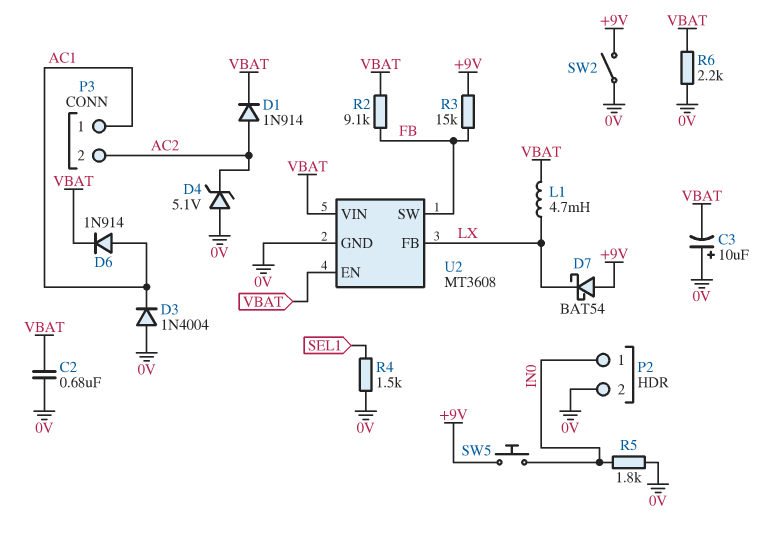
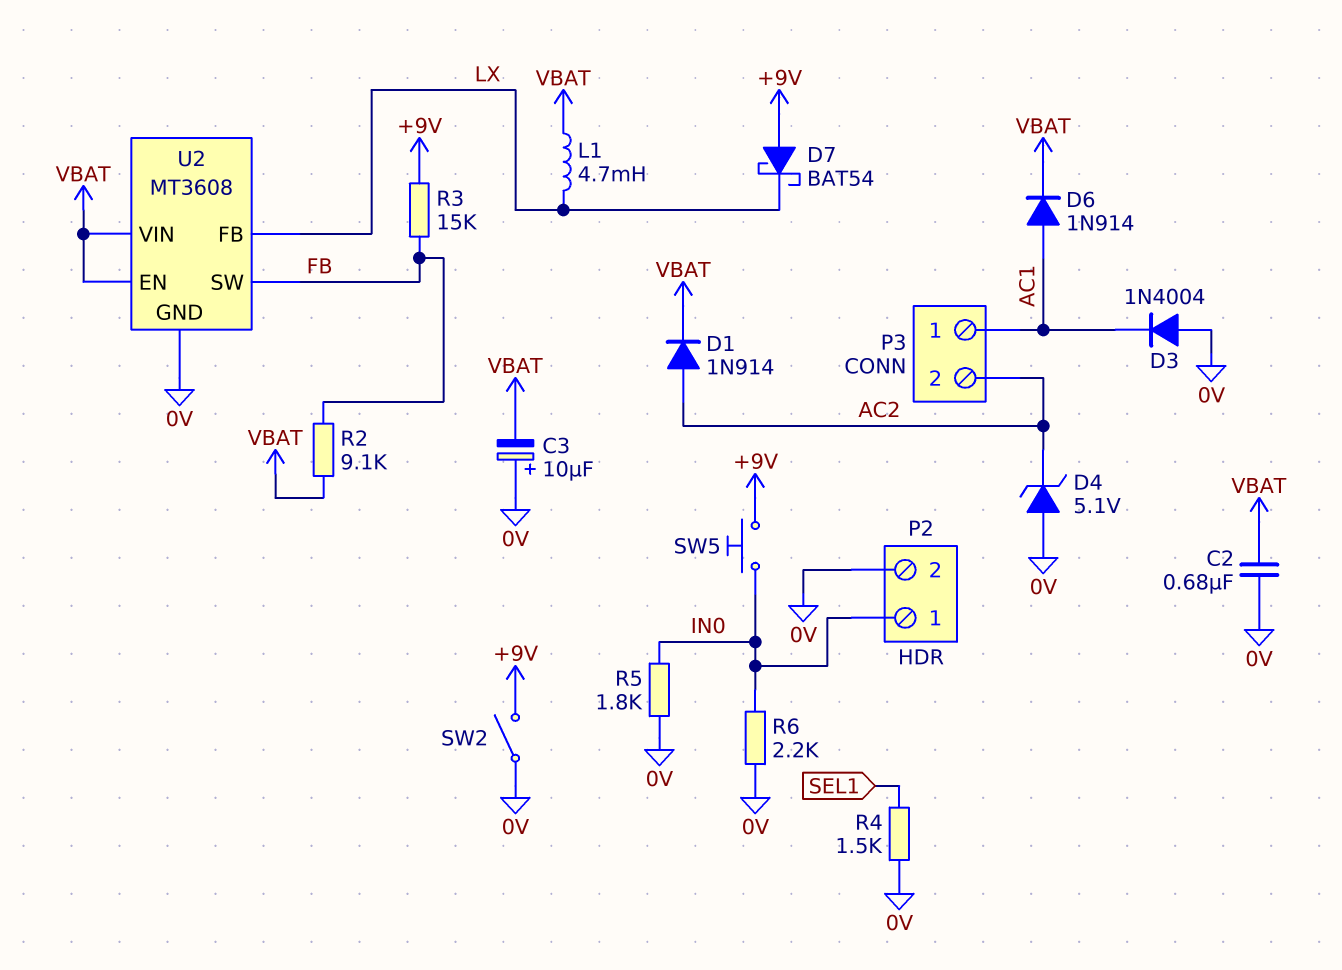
R6: 2.2k (0V, VBAT) -> 2.2k (0V, IN0)

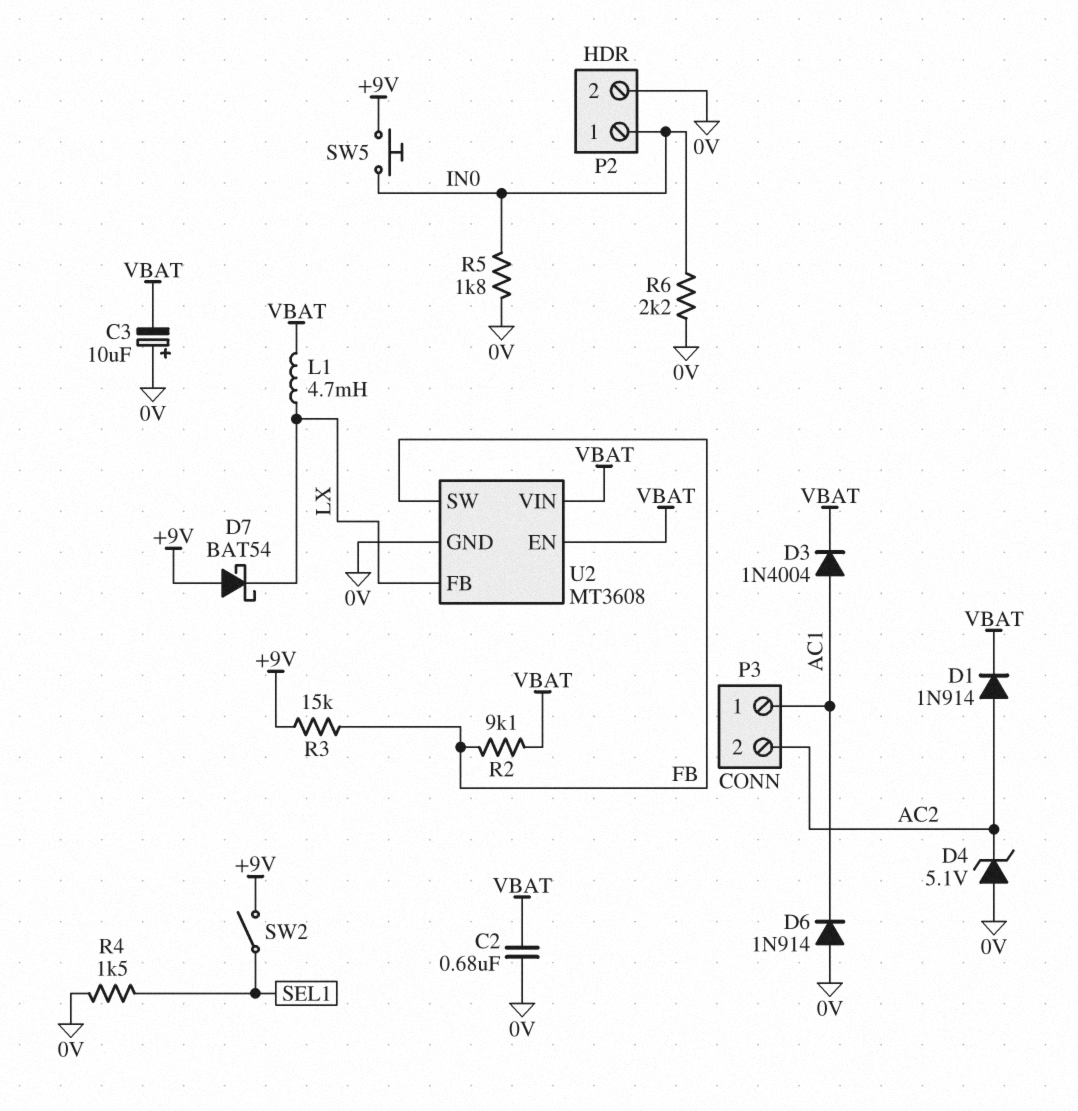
D3: diode 1N4004 (A 0V, K AC1) -> diode 1N4004 (A AC1, K VBAT)
D6: diode 1N914 (A AC1, K VBAT) -> diode 1N914 (A 0V, K AC1)
SW2: switch (+9V, 0V) -> switch (+9V, SEL1)

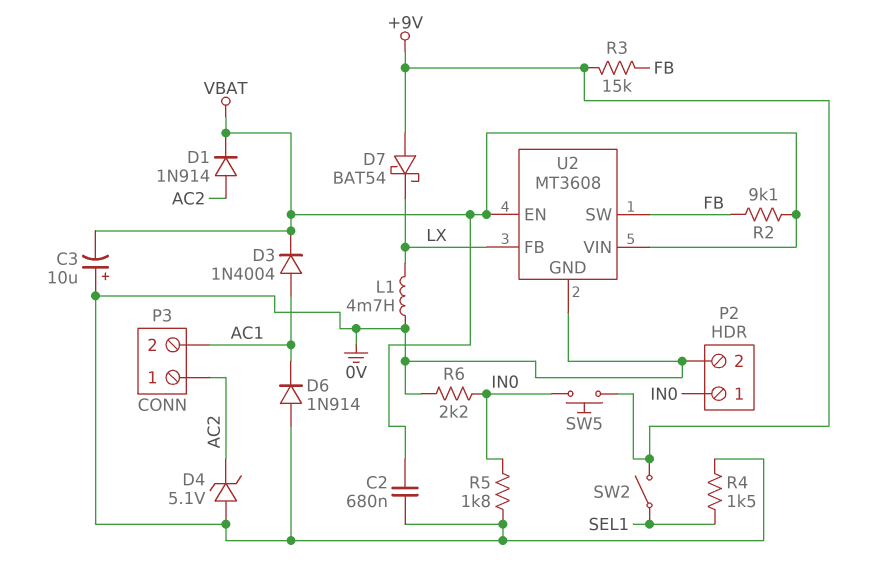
L1: 4.7mH (LX, VBAT) -> 4.7mH (0V, LX)
P3 pin 1: AC1 -> AC2
P3 pin 2: AC2 -> AC1

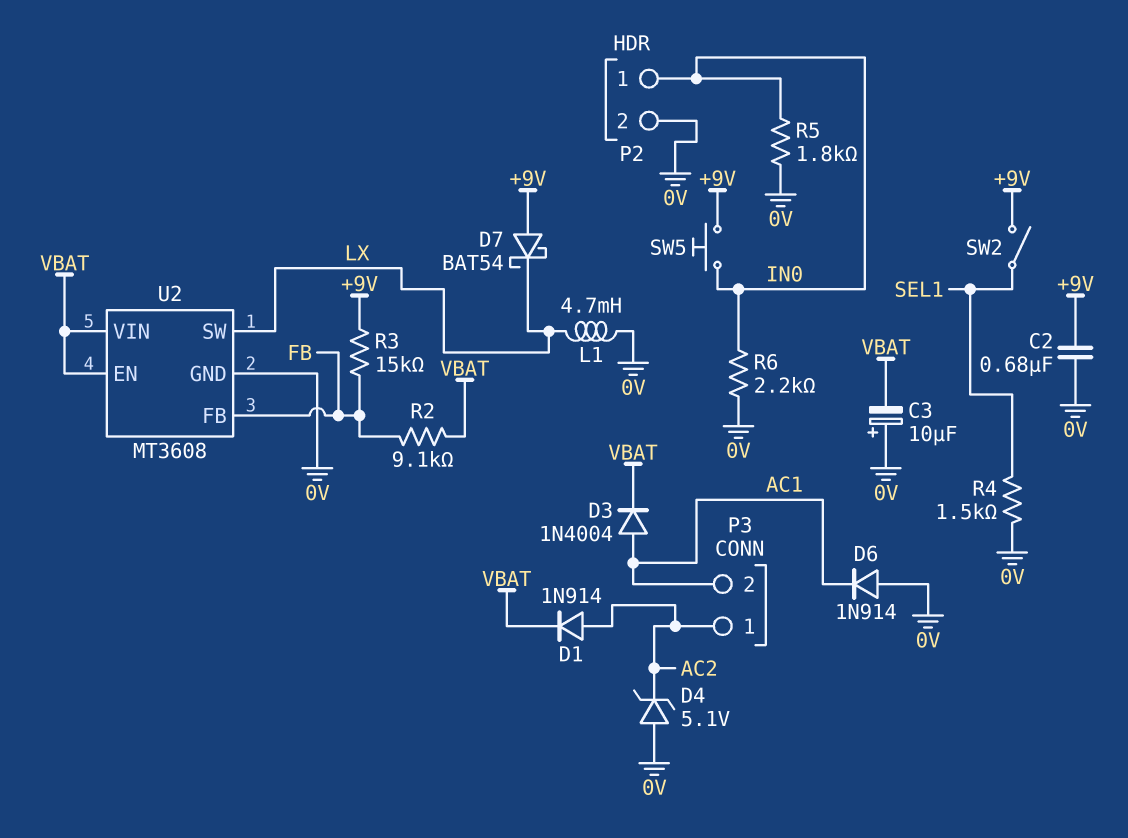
C2: 680nF (0V, VBAT) -> 680nF (+9V, 0V)
U2 pin FB: LX -> FB
U2 pin SW: FB -> LX

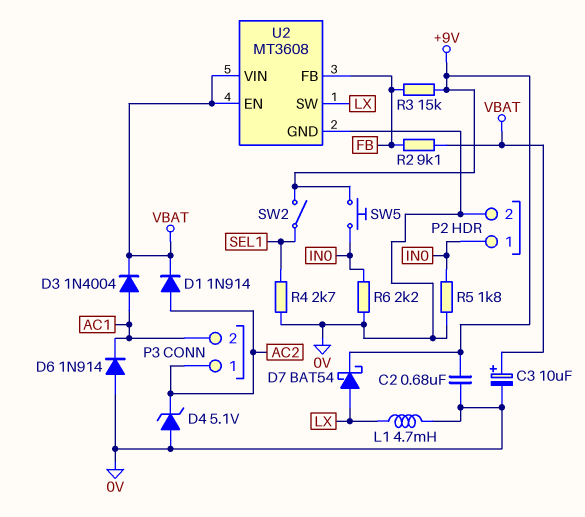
C3: 10uF (plus 0V, minus VBAT) -> 10uF (plus VBAT, minus 0V)
D7: schottky BAT54 (A +9V, K LX) -> schottky BAT54 (A LX, K +9V)
R4: 1.5k (0V, SEL1) -> 2.7k (0V, SEL1)

